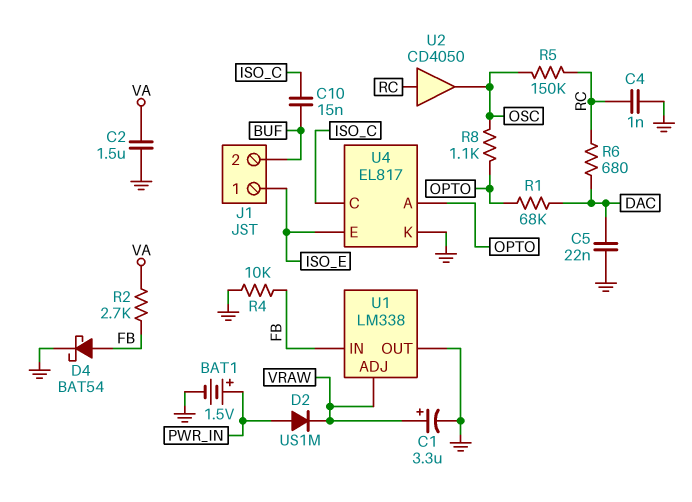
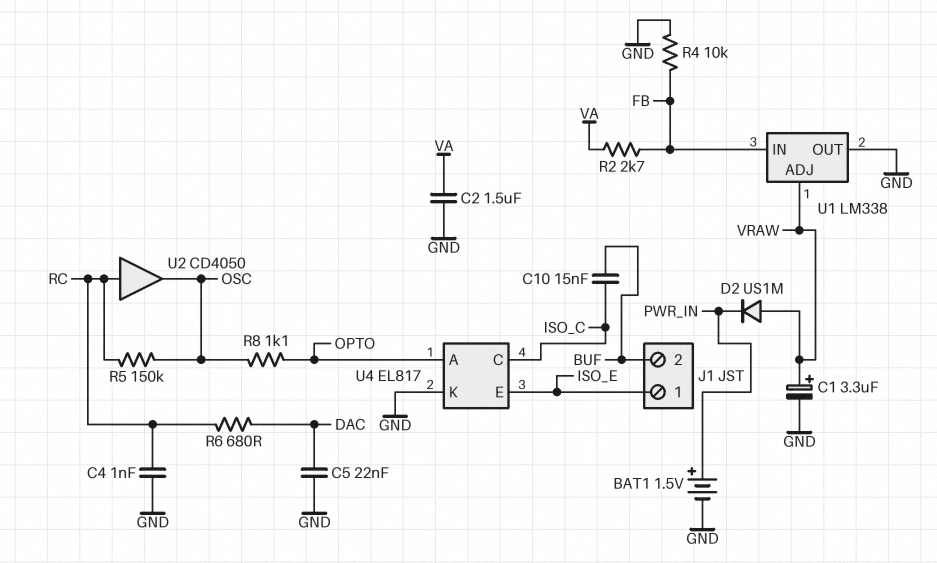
D2: diode US1M (A PWR_IN, K VRAW) -> diode US1M (A VRAW, K PWR_IN)
D4: schottky BAT54 (A FB, K GND) -> none
R1: 68k (DAC, OPTO) -> none

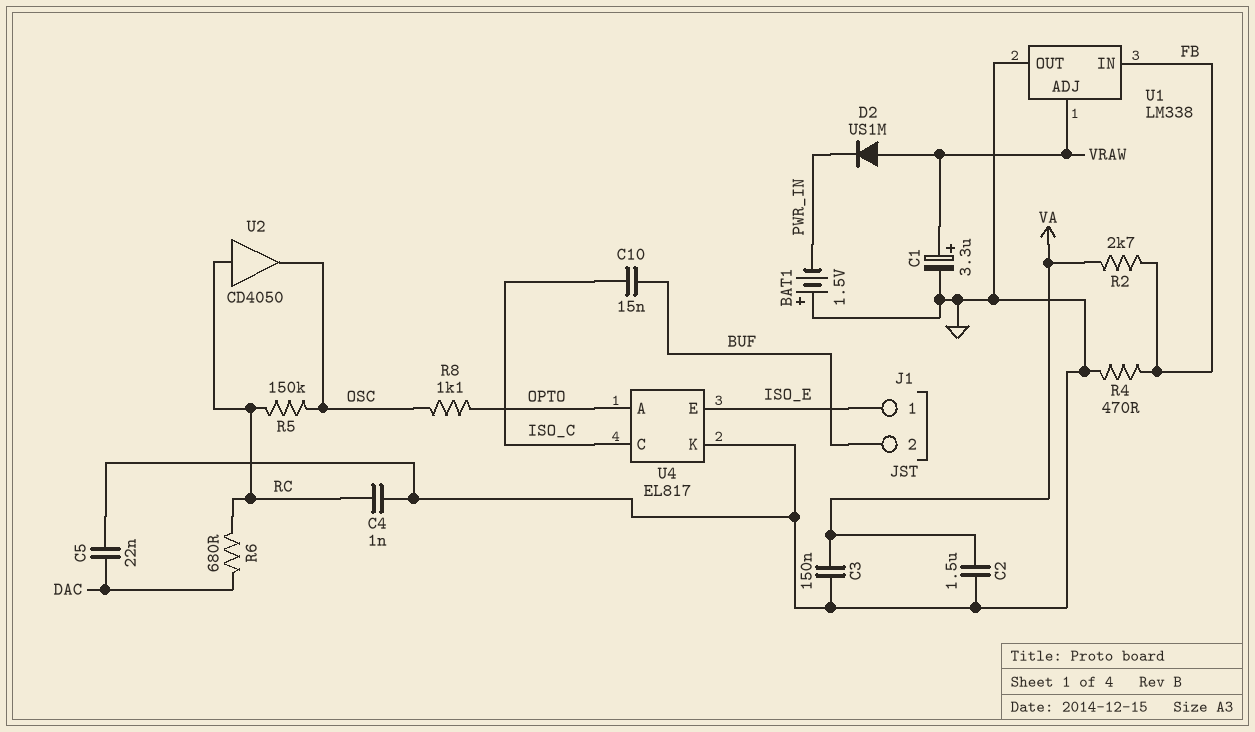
BAT1: 1.5V (plus PWR_IN, minus GND) -> 1.5V (plus GND, minus PWR_IN)
C3: none -> 150nF (GND, VA)
R4: 10k (FB, GND) -> 470 (FB, GND)

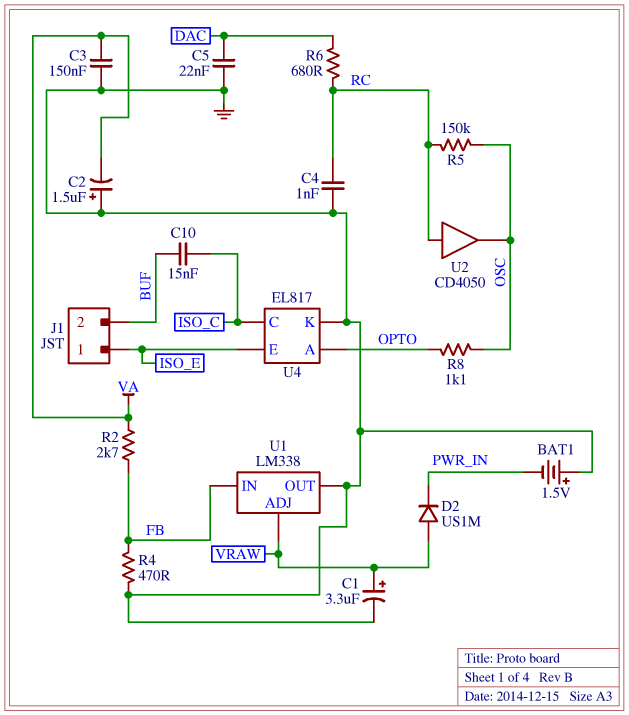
C2: 1.5uF (GND, VA) -> 1.5uF (plus GND, minus VA)

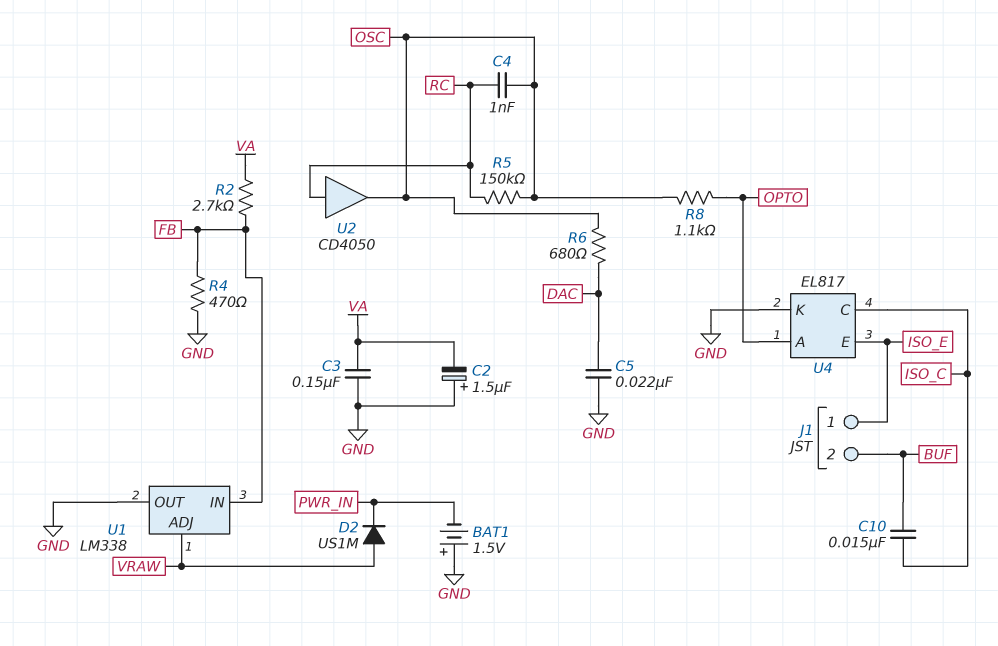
C1: 3.3uF (plus VRAW, minus GND) -> none
C4: 1nF (GND, RC) -> 1nF (OSC, RC)
R6: 680 (DAC, RC) -> 680 (DAC, OSC)

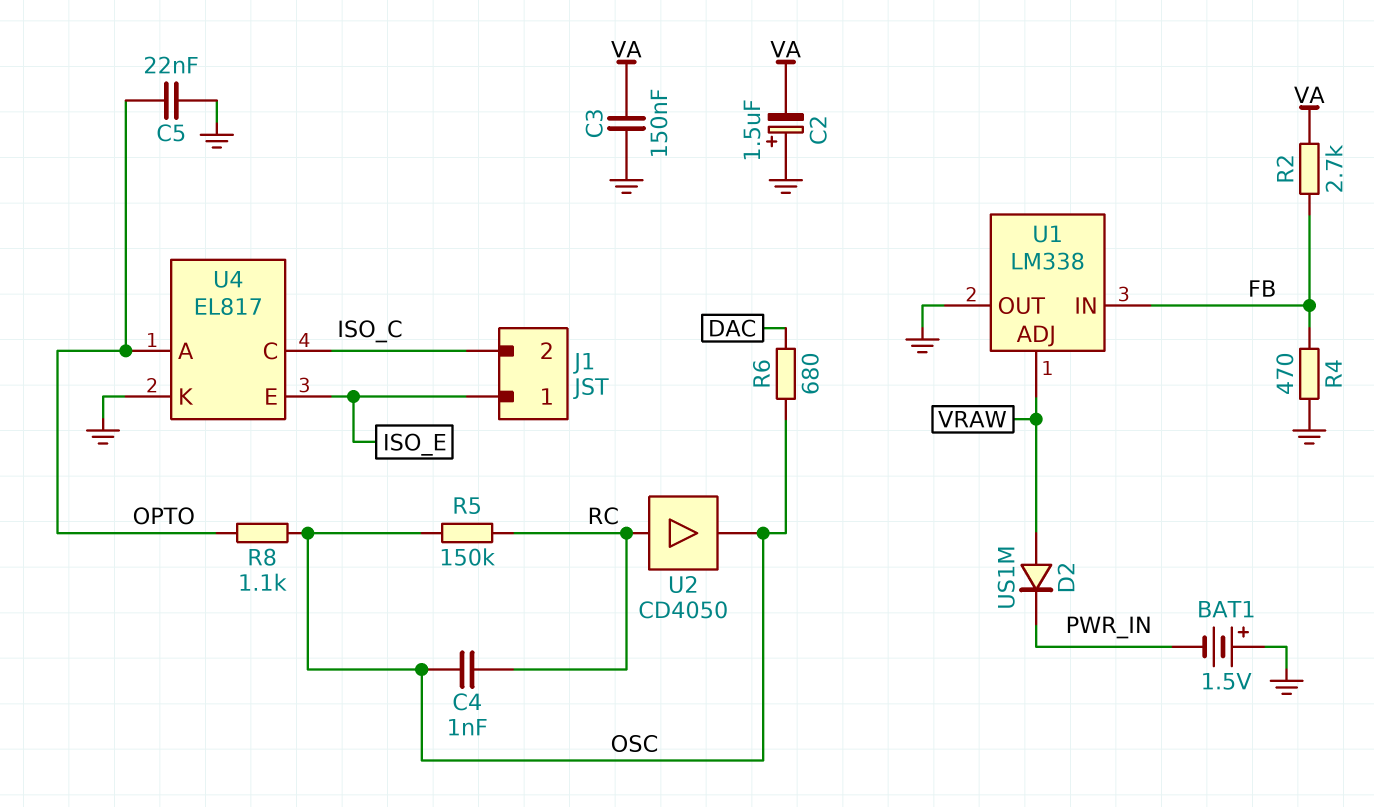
C5: 22nF (DAC, GND) -> 22nF (GND, OPTO)
C10: 15nF (BUF, ISO_C) -> none
J1 pin 2: BUF -> ISO_C

